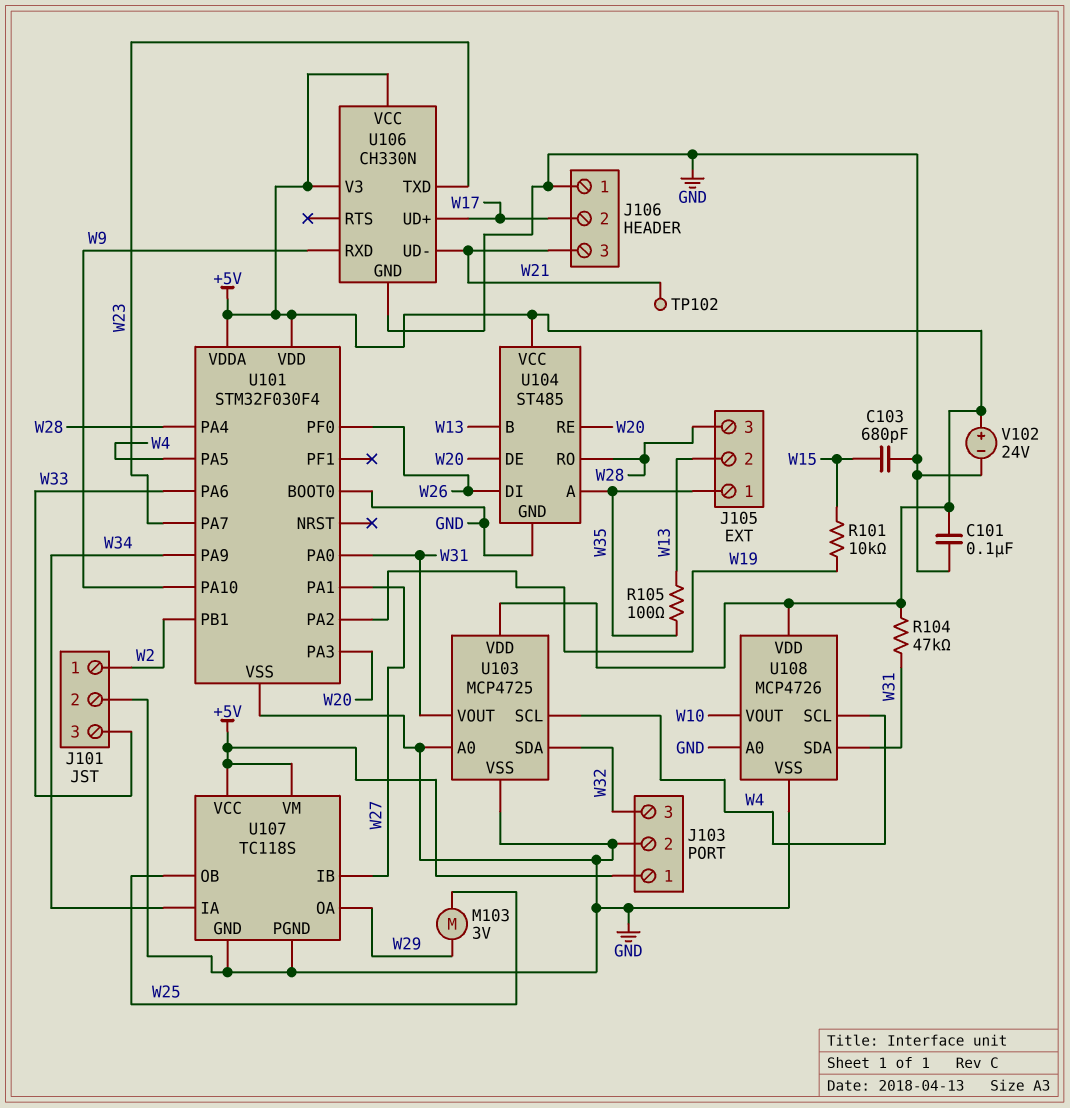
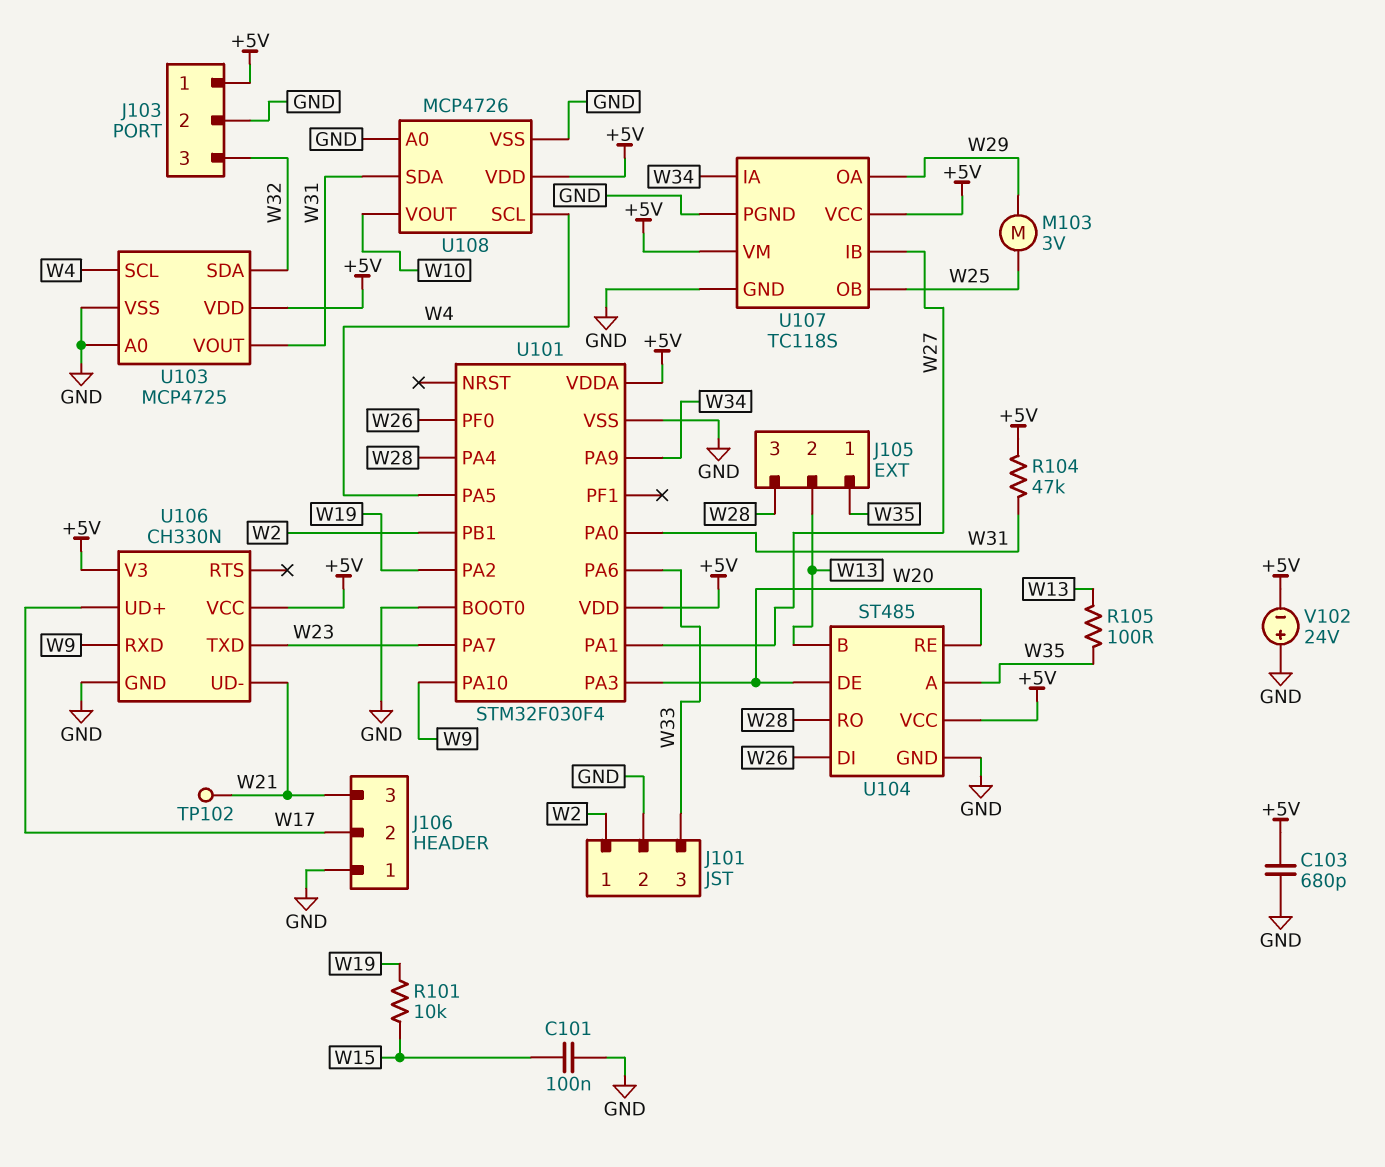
C101: 100nF (+5V, GND) -> 100nF (GND, W15)
C103: 680pF (GND, W15) -> 680pF (+5V, GND)
V102: 24V (plus +5V, minus GND) -> 24V (plus GND, minus +5V)

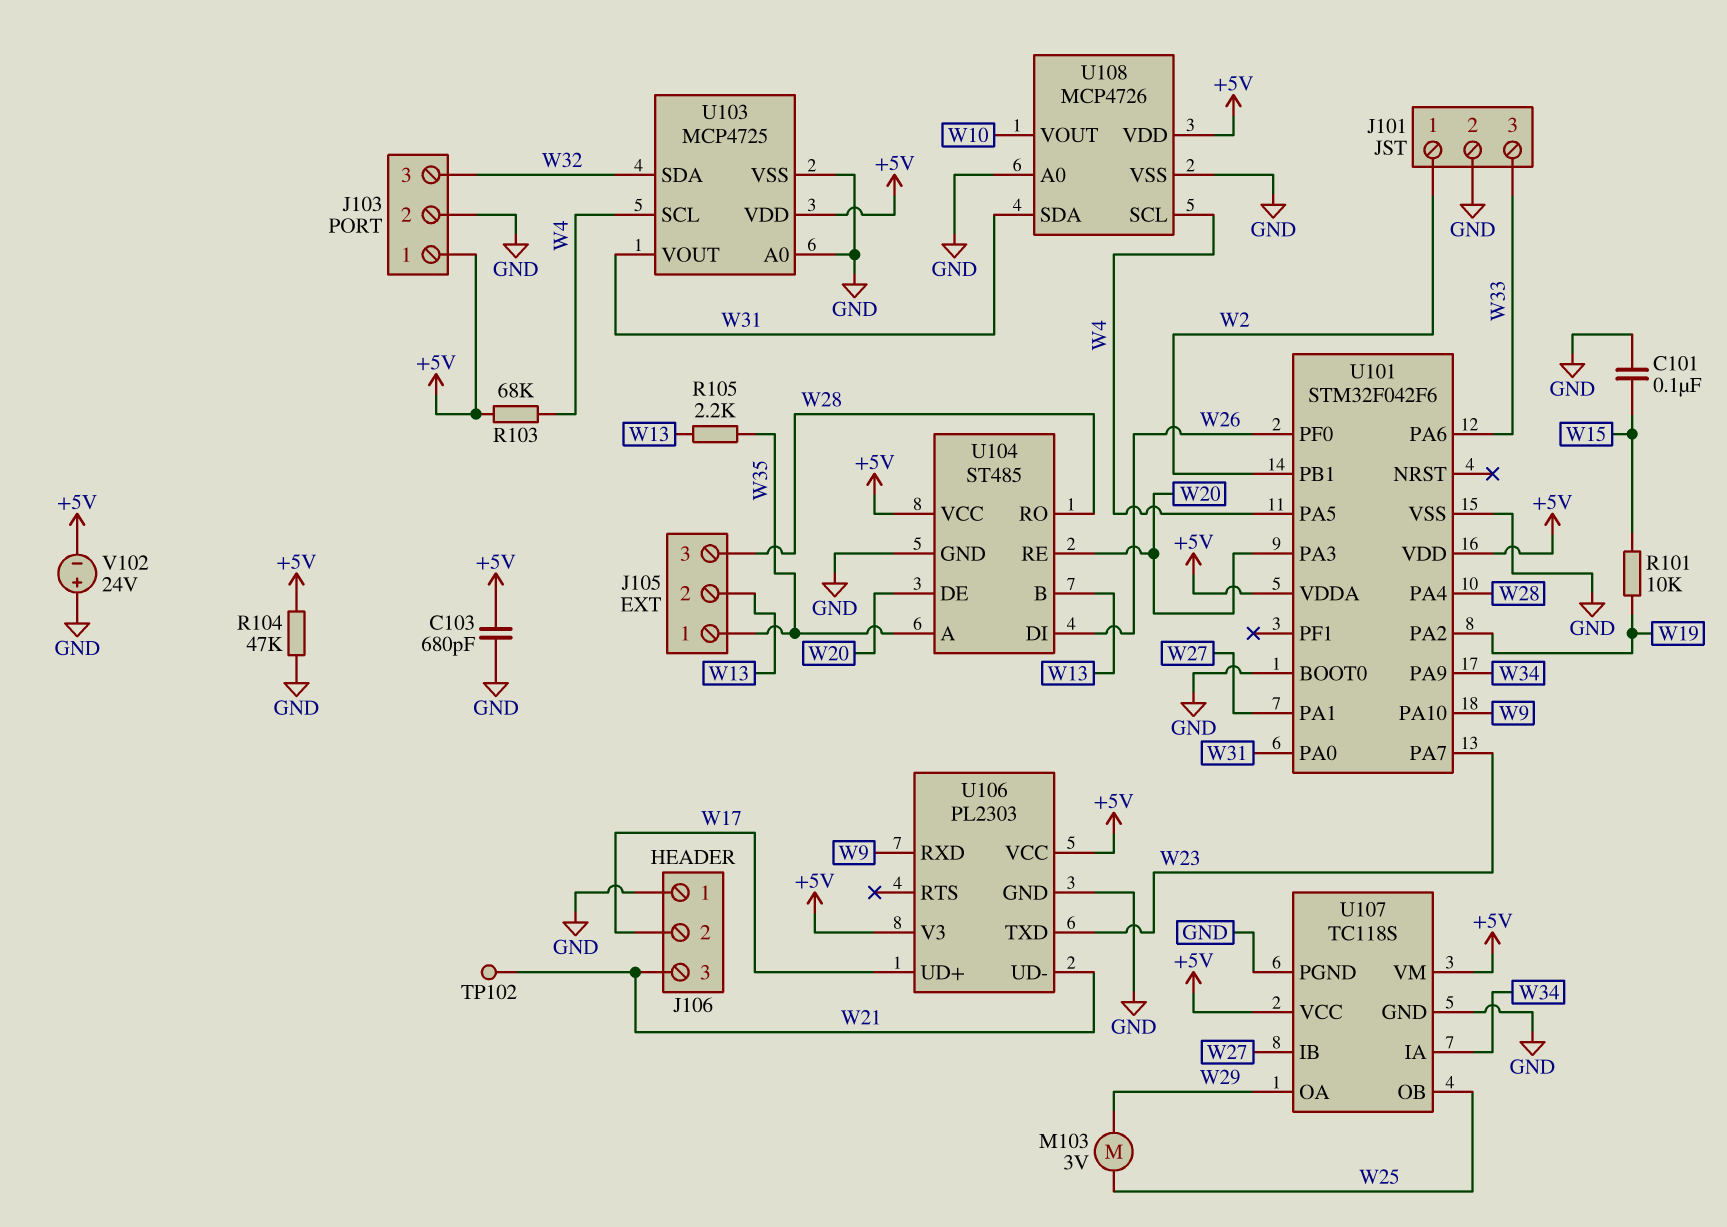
R103: none -> 68k (+5V, W4)
R104: 47k (+5V, W31) -> 47k (+5V, GND)
R105: 100 (W13, W35) -> 2.2k (W13, W35)
U101: STM32F030F4 -> STM32F042F6
U106: CH330N -> PL2303

